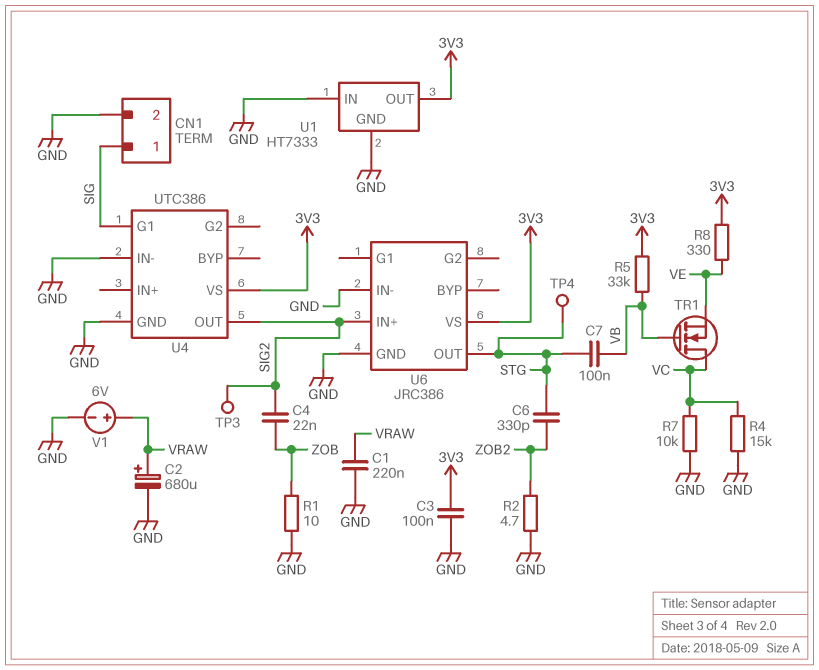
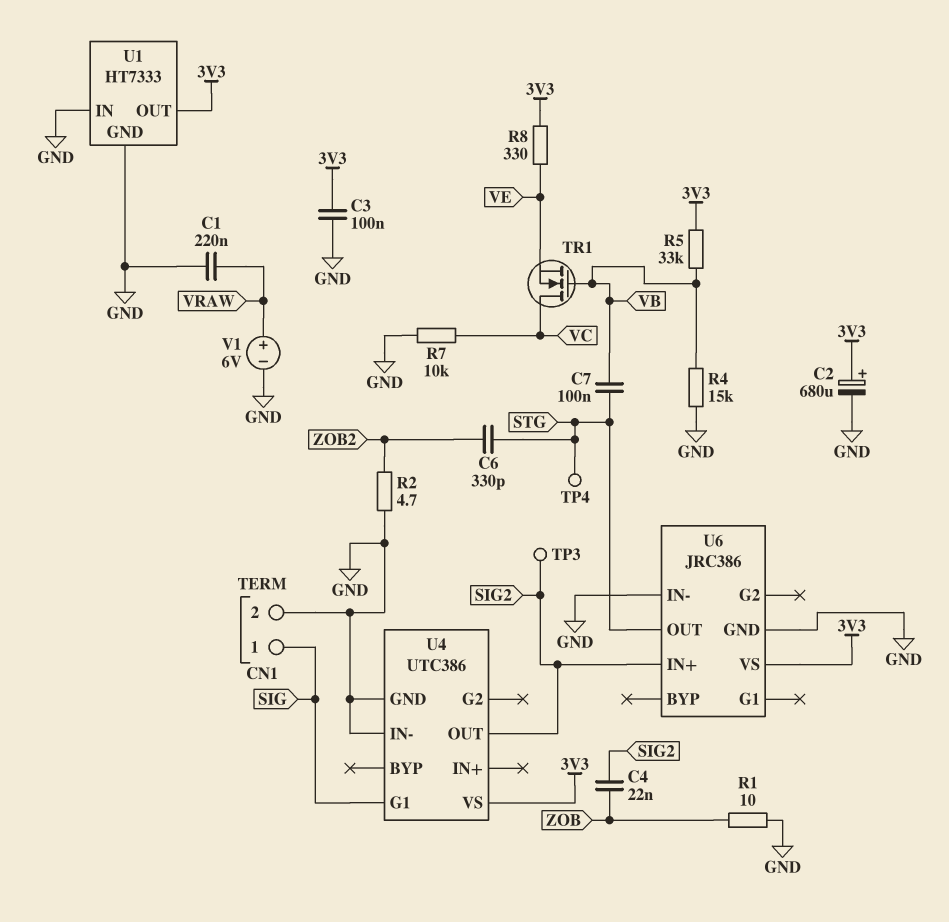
C2: 680uF (plus VRAW, minus GND) -> 680uF (plus 3V3, minus GND)
R4: 15k (GND, VC) -> 15k (GND, VB)

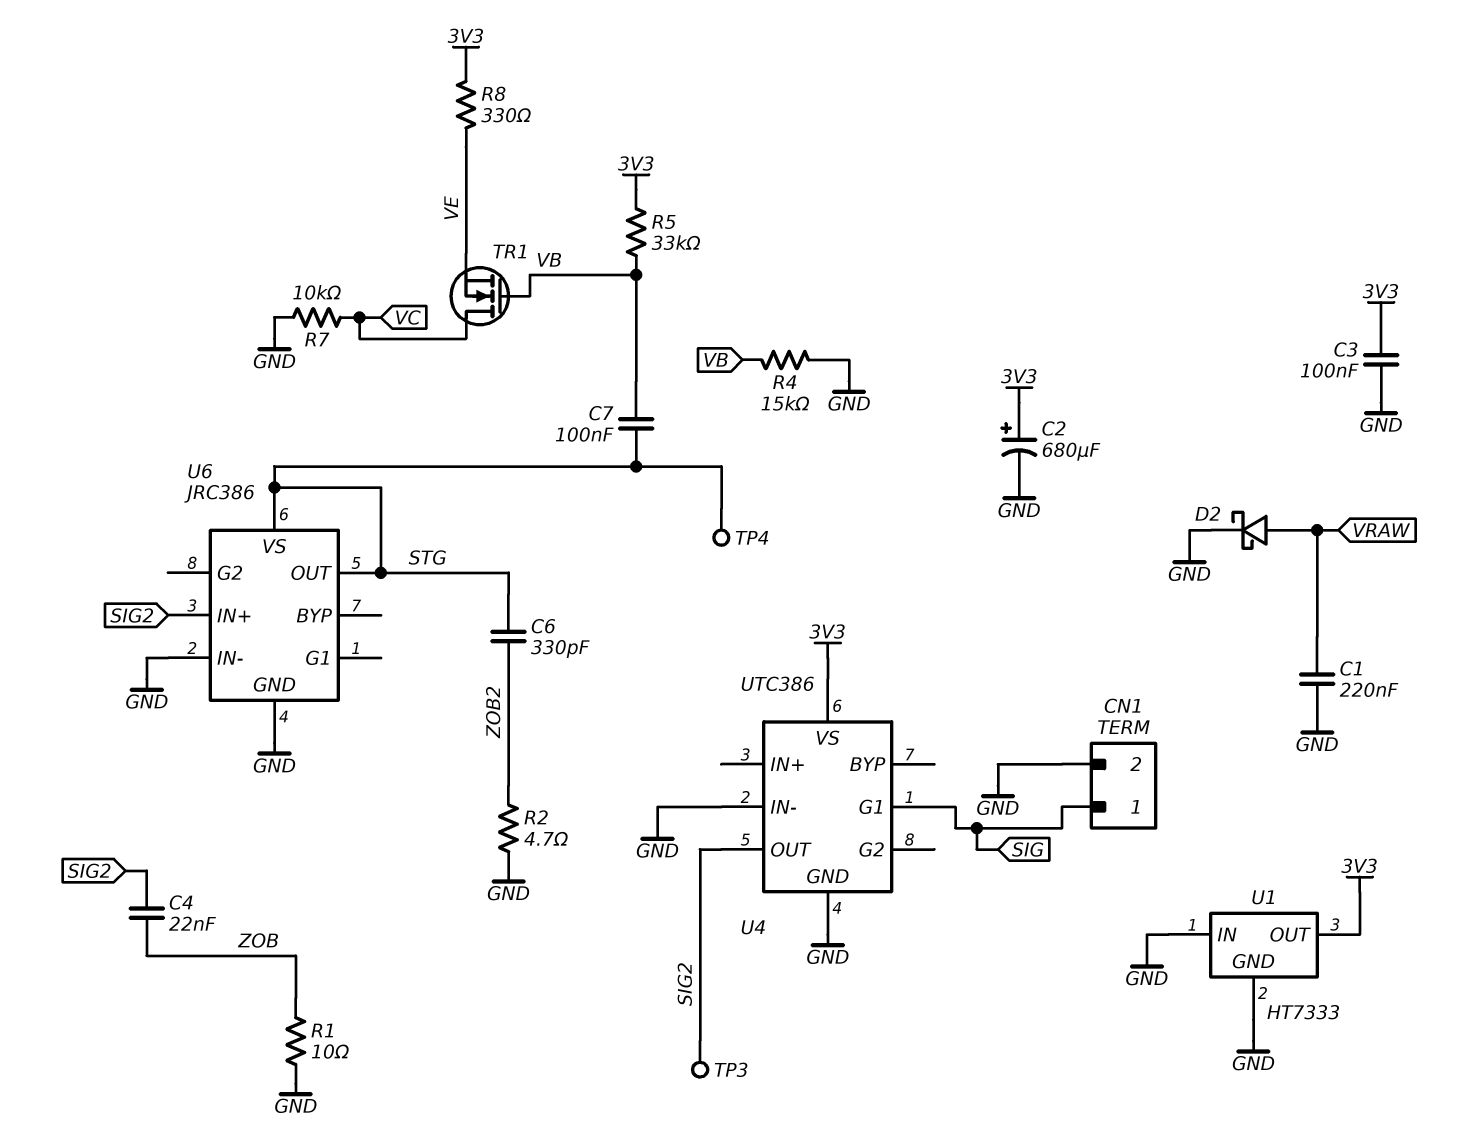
D2: none -> schottky (A VRAW, K GND)
U6 pin VS: 3V3 -> STG
V1: 6V (plus VRAW, minus GND) -> none

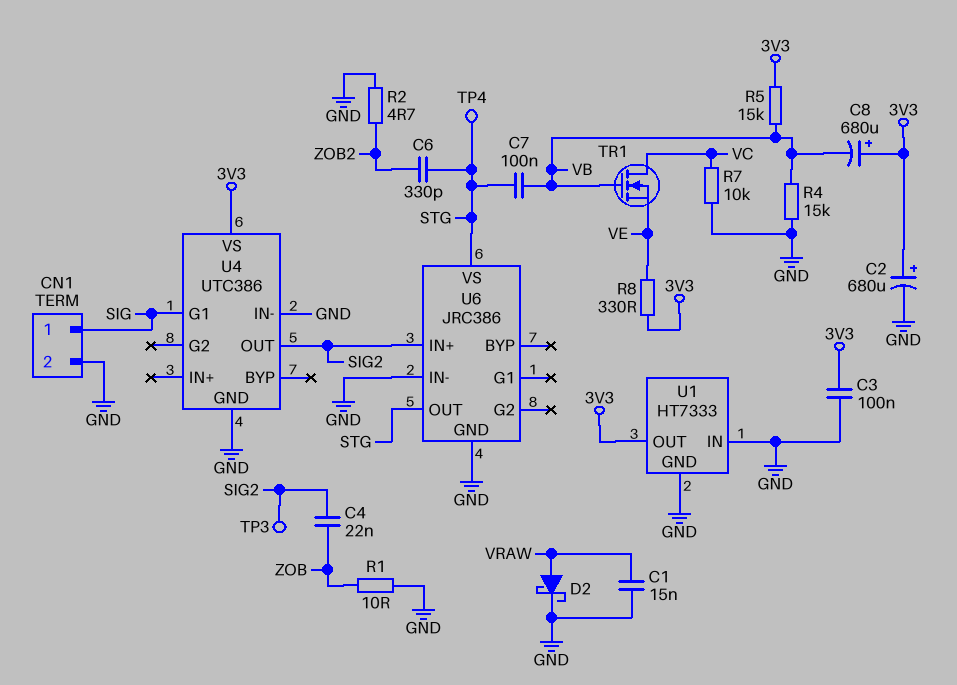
C1: 220nF (GND, VRAW) -> 15nF (GND, VRAW)
C8: none -> 680uF (plus 3V3, minus VB)
R5: 33k (3V3, VB) -> 15k (3V3, VB)

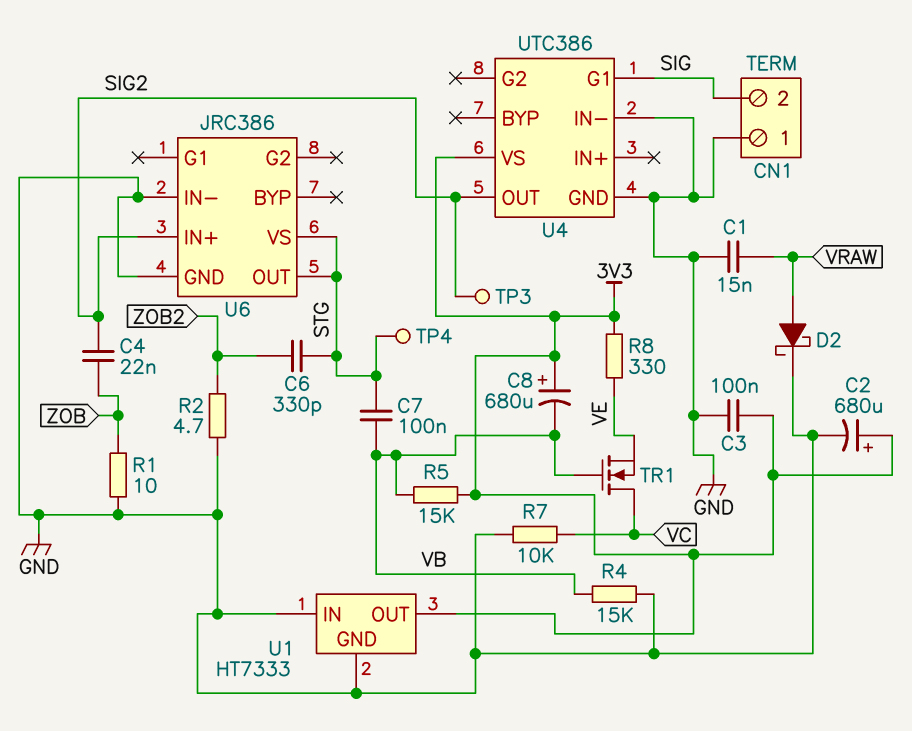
CN1 pin 1: SIG -> GND
CN1 pin 2: GND -> SIG

